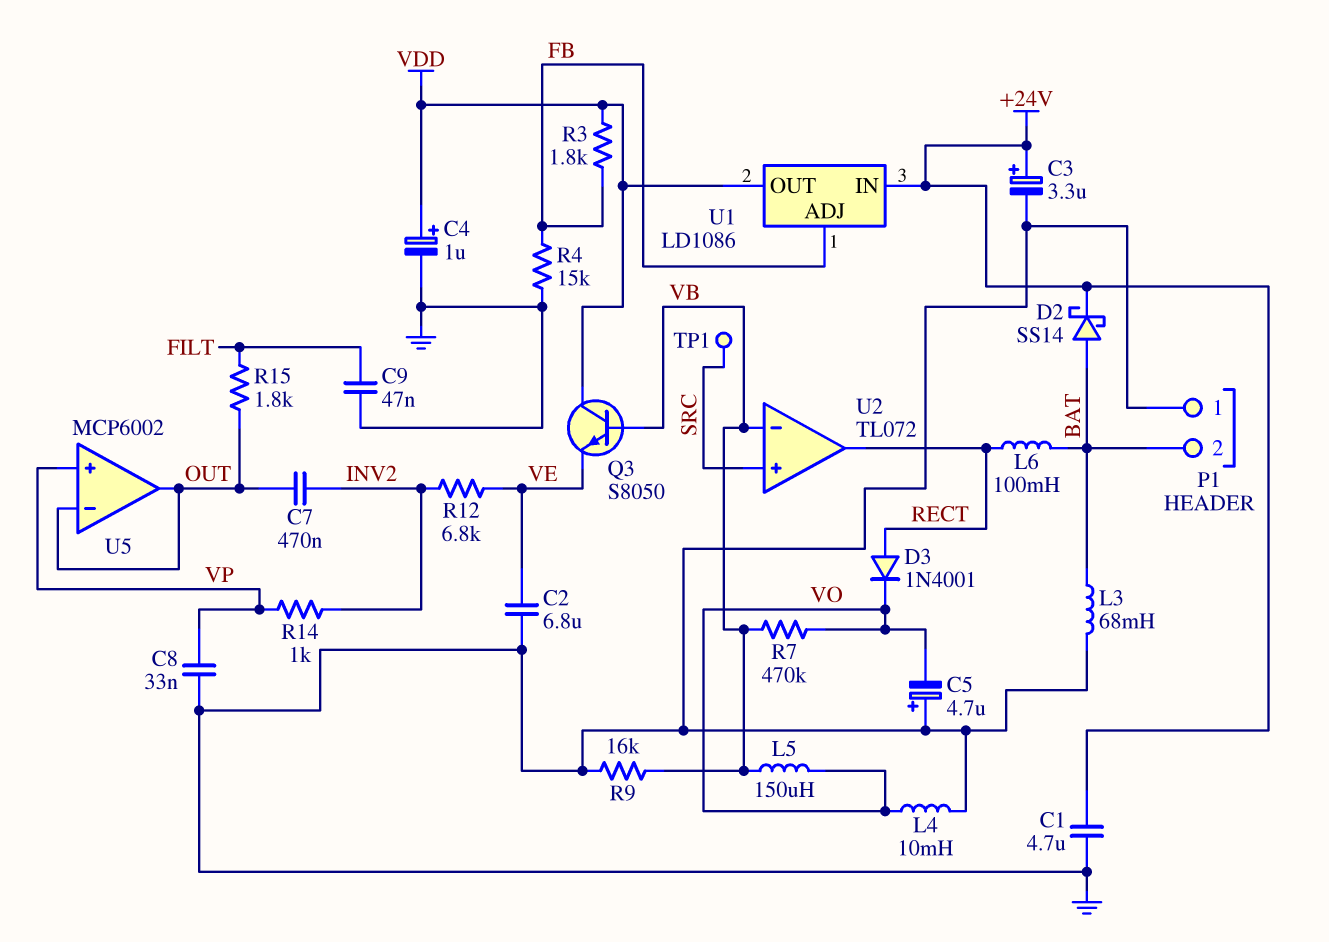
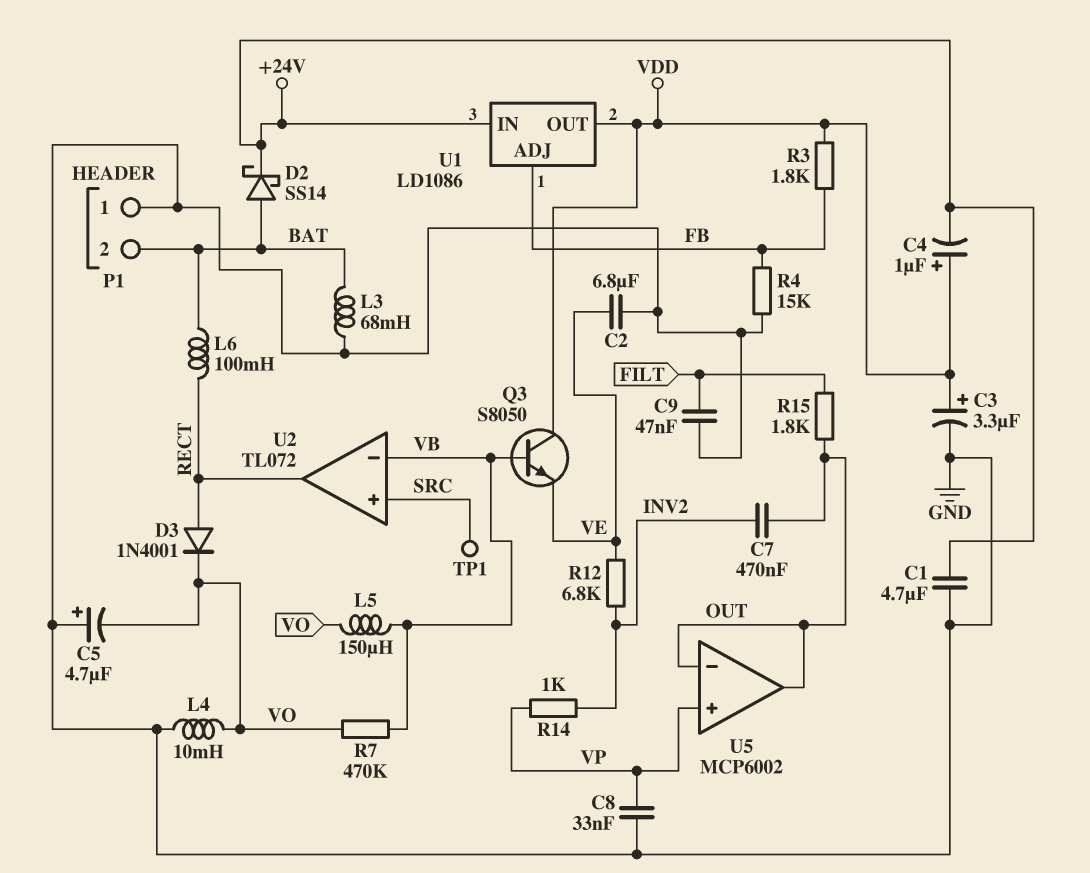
C3: 3.3uF (plus +24V, minus GND) -> 3.3uF (plus VDD, minus GND)
C4: 1uF (plus VDD, minus GND) -> 1uF (plus VDD, minus +24V)
R9: 16k (GND, VB) -> none

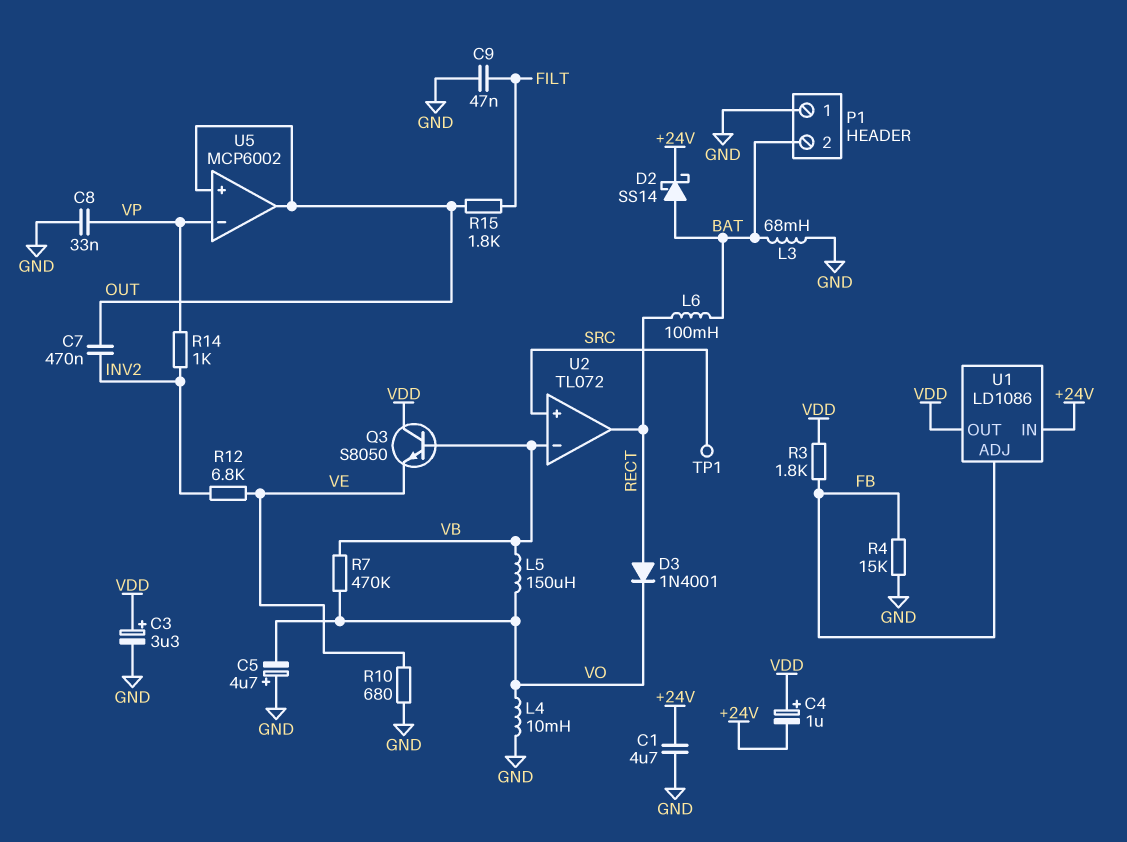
C2: 6.8uF (GND, VE) -> none
R10: none -> 680 (GND, VE)
U5 pin in+: VP -> OUT
U5 pin in-: OUT -> VP

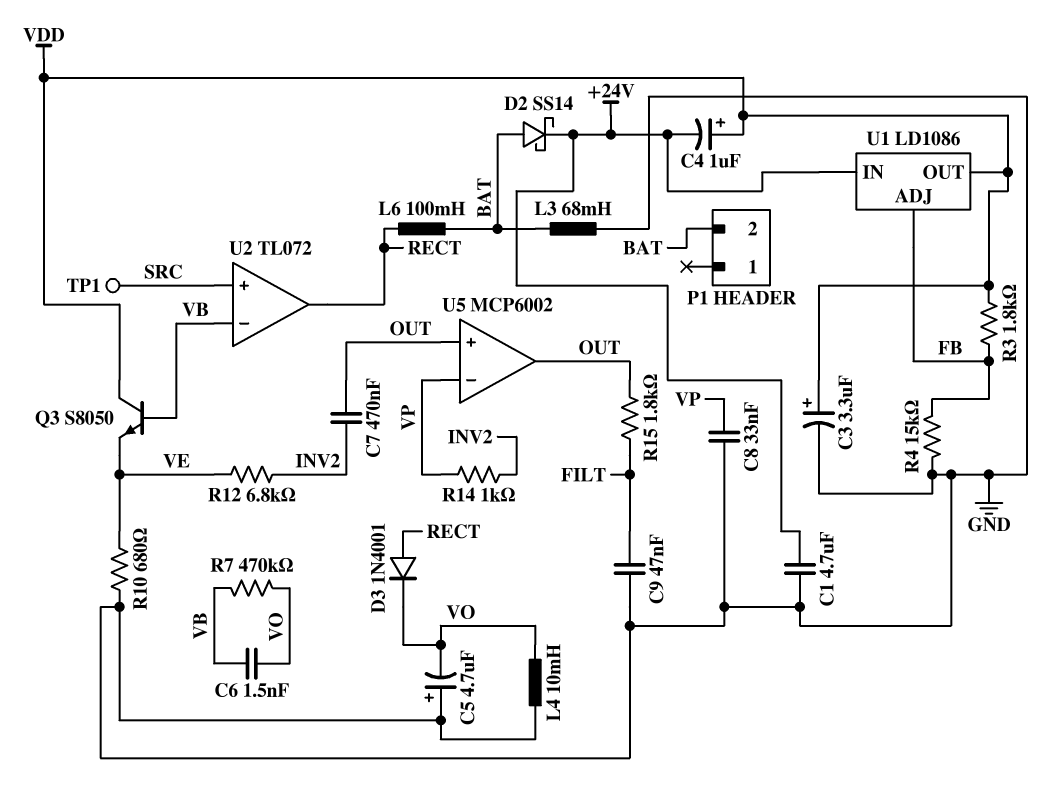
C6: none -> 1.5nF (VB, VO)
L5: 150uH (VB, VO) -> none
P1 pin 1: GND -> none

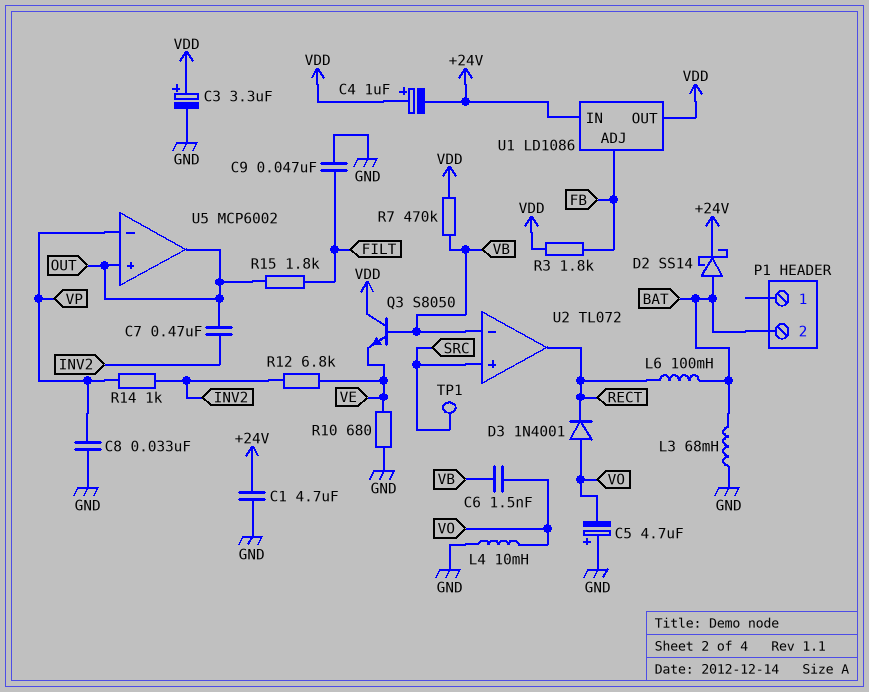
D3: diode 1N4001 (A RECT, K VO) -> diode 1N4001 (A VO, K RECT)
R4: 15k (FB, GND) -> none
R7: 470k (VB, VO) -> 470k (VB, VDD)

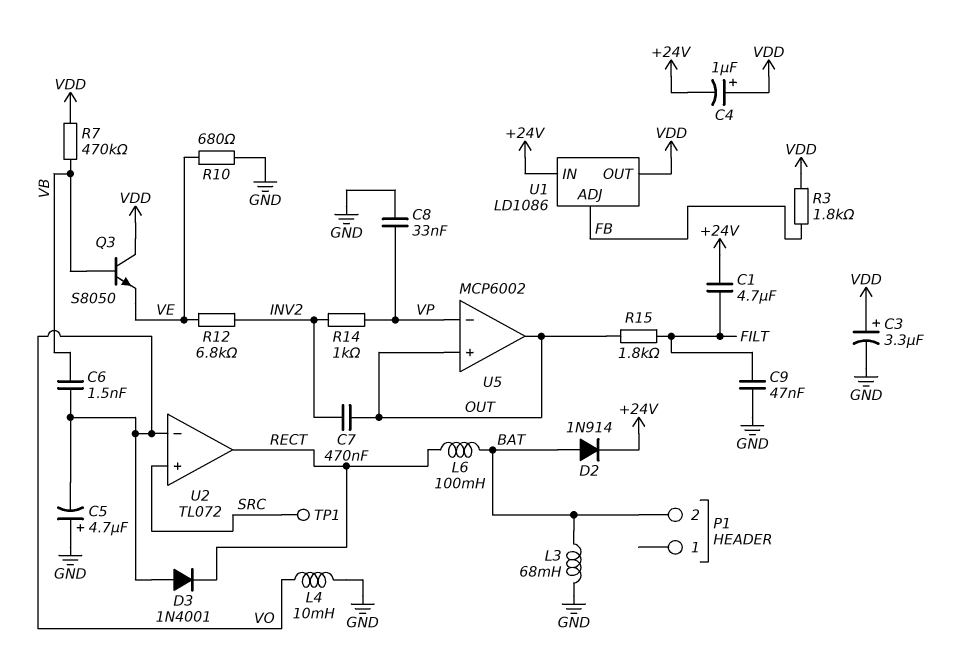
C1: 4.7uF (+24V, GND) -> 4.7uF (+24V, FILT)
D2: schottky SS14 (A BAT, K +24V) -> diode 1N914 (A BAT, K +24V)
U2 pin in-: VB -> VO

